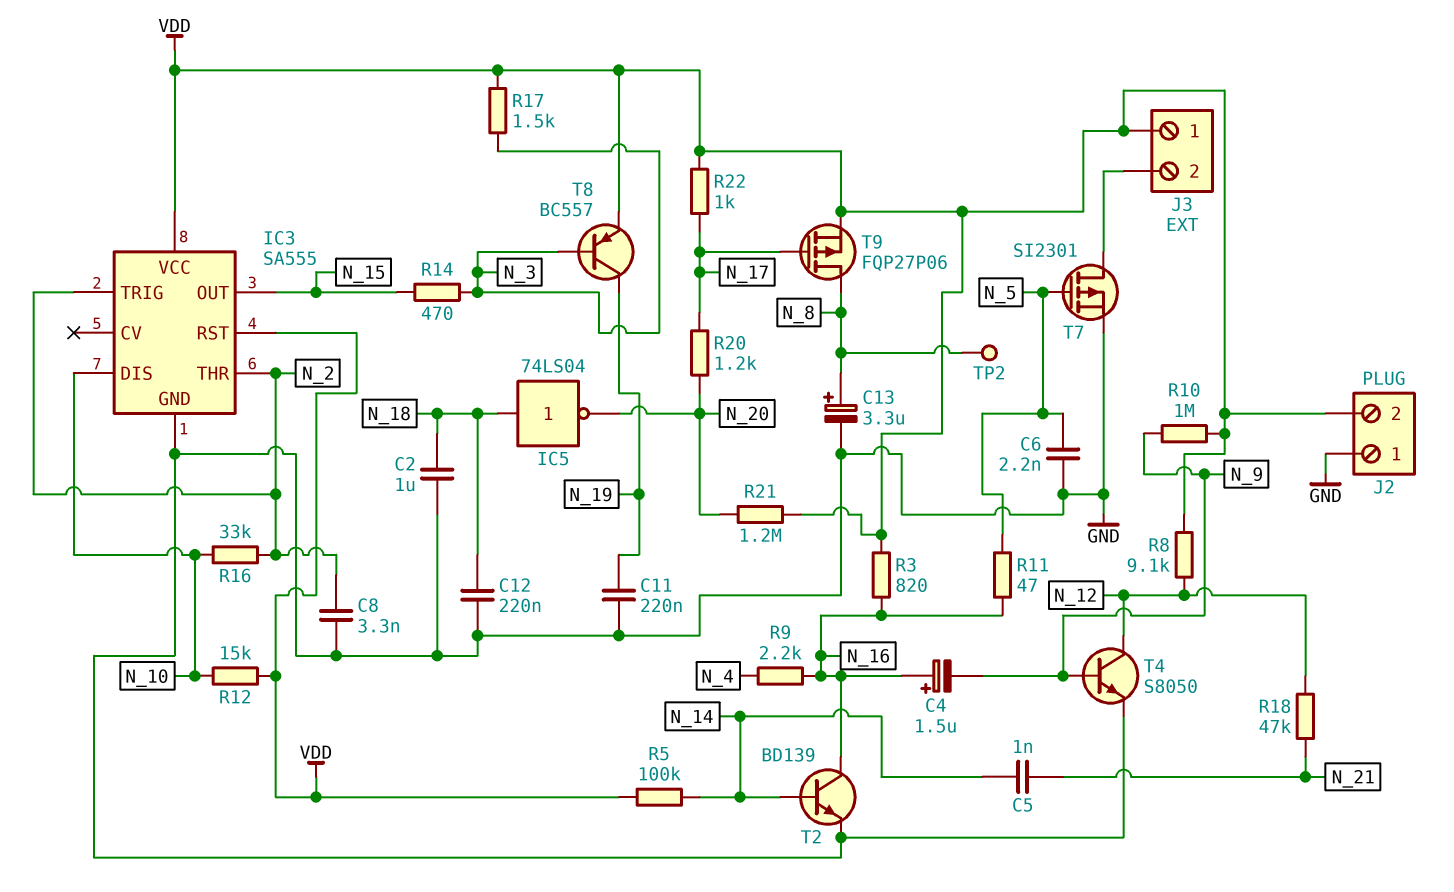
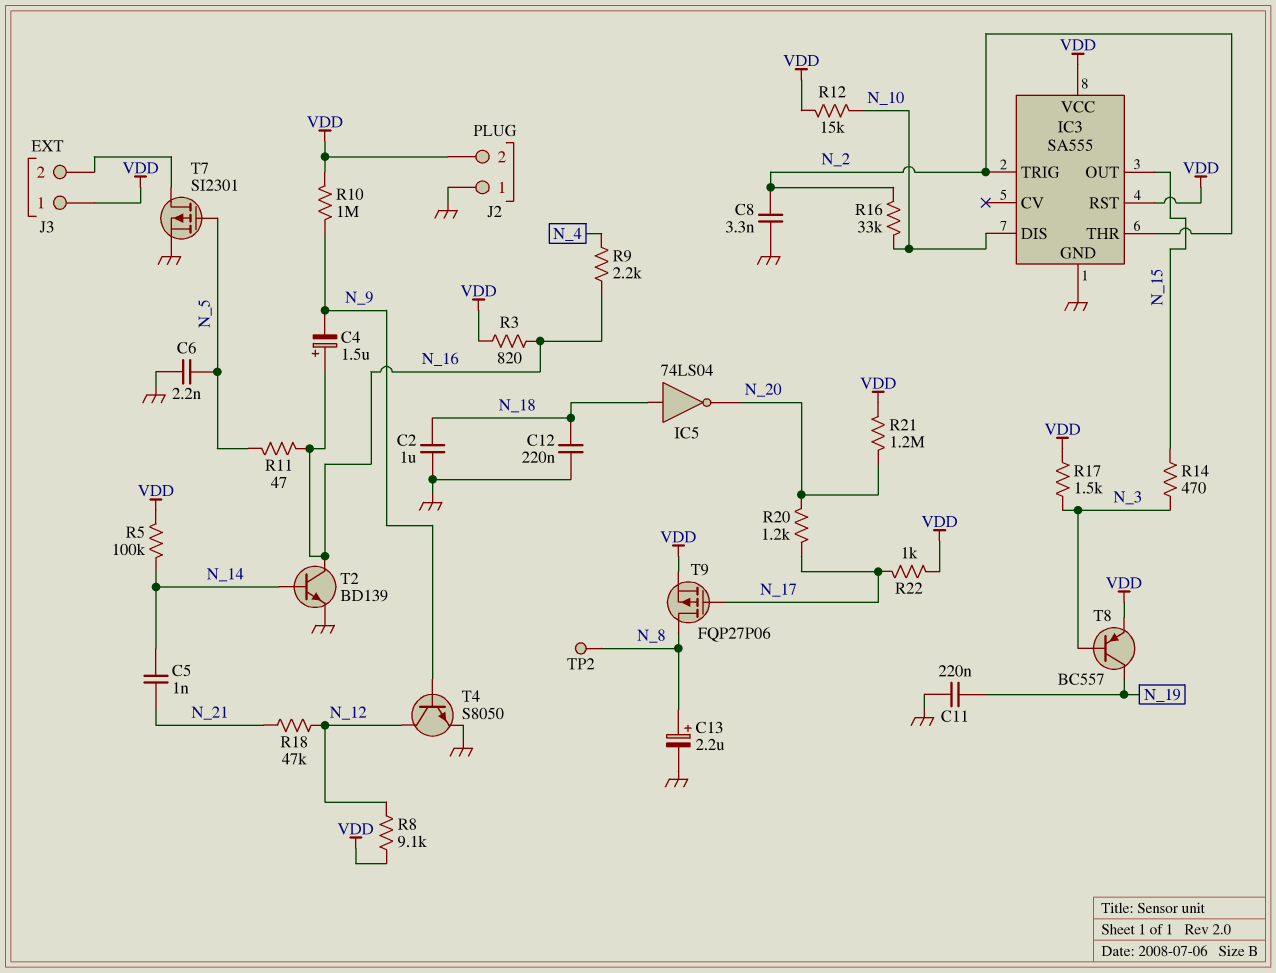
C13: 3.3uF (plus N_8, minus GND) -> 2.2uF (plus N_8, minus GND)

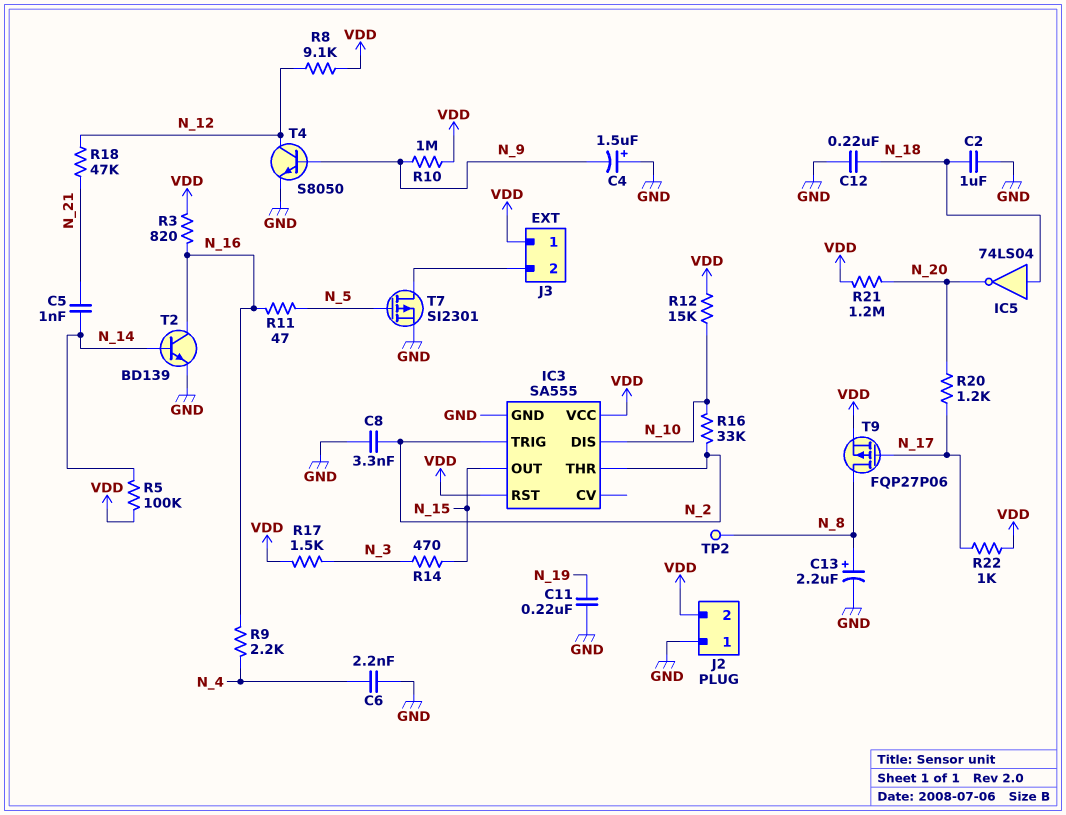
C4: 1.5uF (plus N_16, minus N_9) -> 1.5uF (plus GND, minus N_9)
C6: 2.2nF (GND, N_5) -> 2.2nF (GND, N_4)
T8: PNP BC557 (B N_3, C N_19, E VDD) -> none

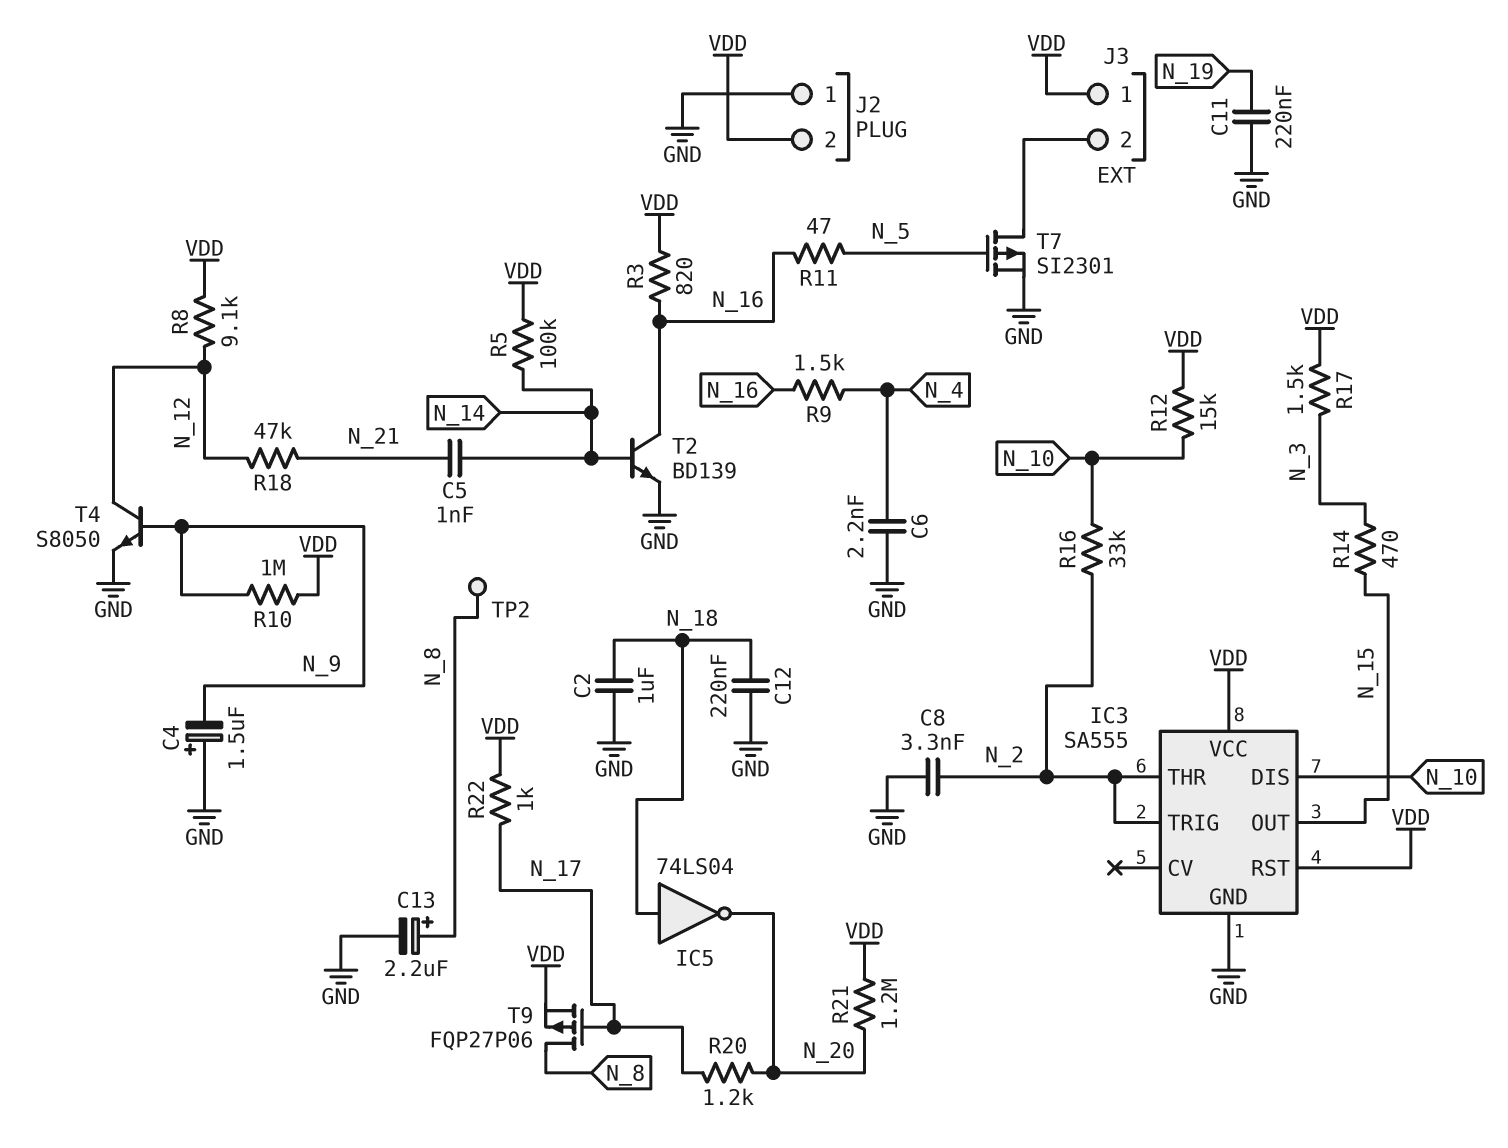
R9: 2.2k (N_4, N_16) -> 1.5k (N_4, N_16)

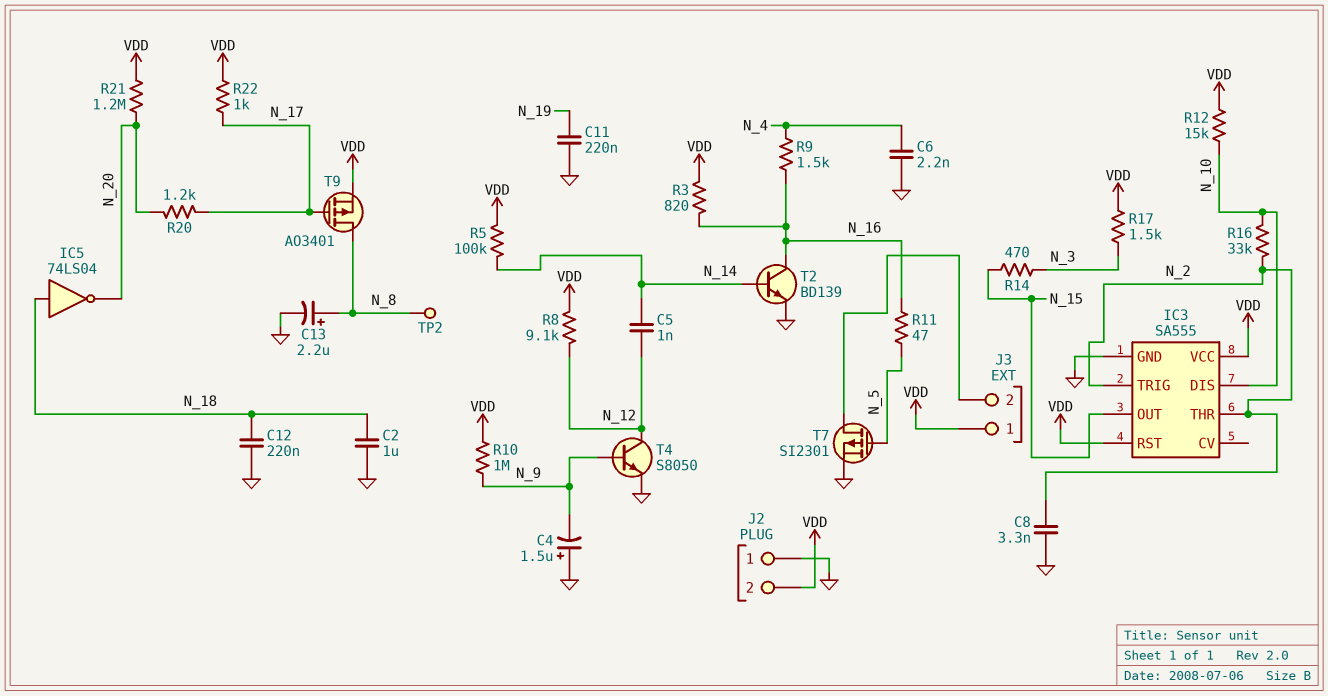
C5: 1nF (N_14, N_21) -> 1nF (N_12, N_14)
R18: 47k (N_12, N_21) -> none
T9: PMOS FQP27P06 (G N_17, D N_8, S VDD) -> PMOS AO3401 (G N_17, D N_8, S VDD)

